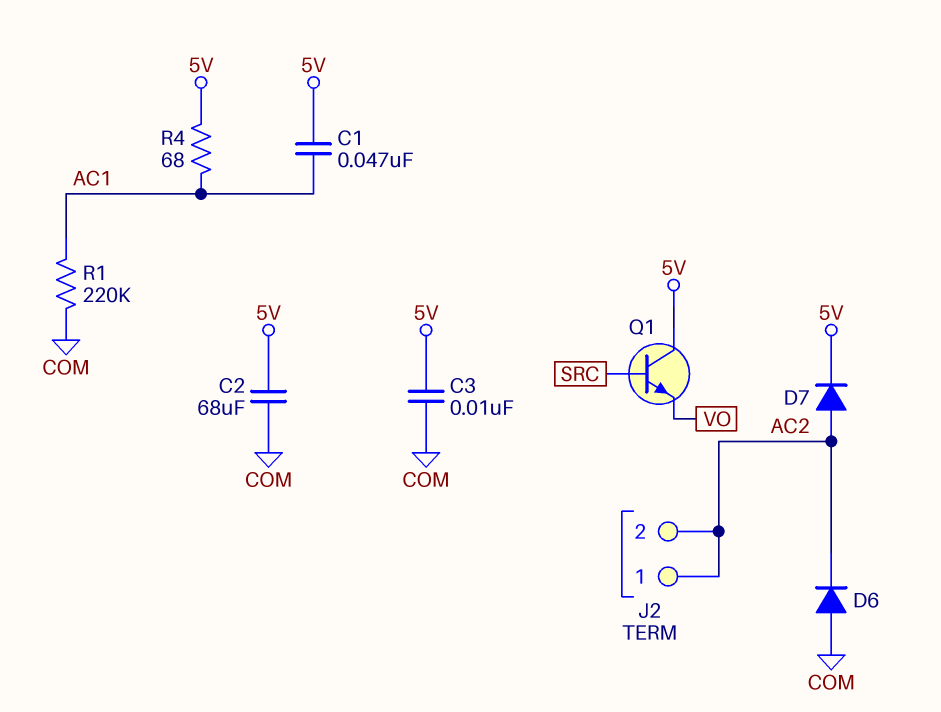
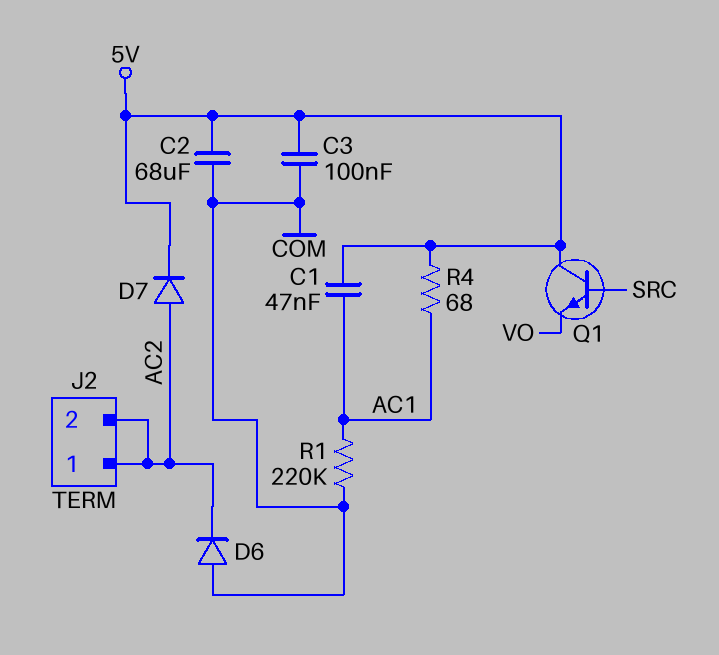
C3: 10nF (5V, COM) -> 100nF (5V, COM)

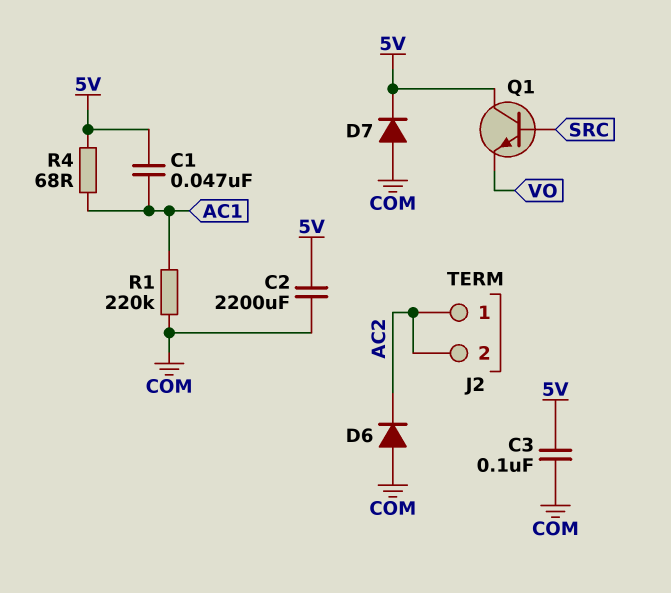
C2: 68uF (5V, COM) -> 2200uF (5V, COM)
D7: diode (A AC2, K 5V) -> diode (A COM, K 5V)

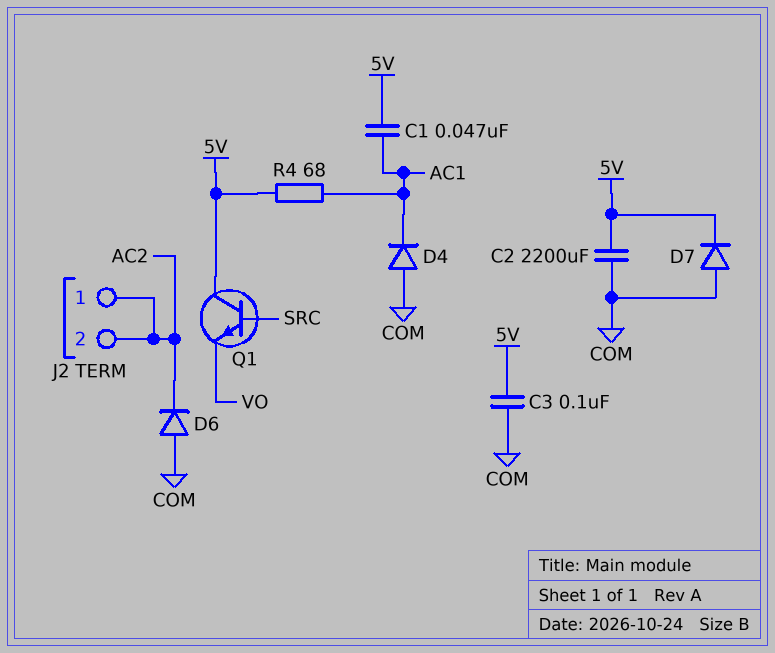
D4: none -> diode (A COM, K AC1)
R1: 220k (AC1, COM) -> none

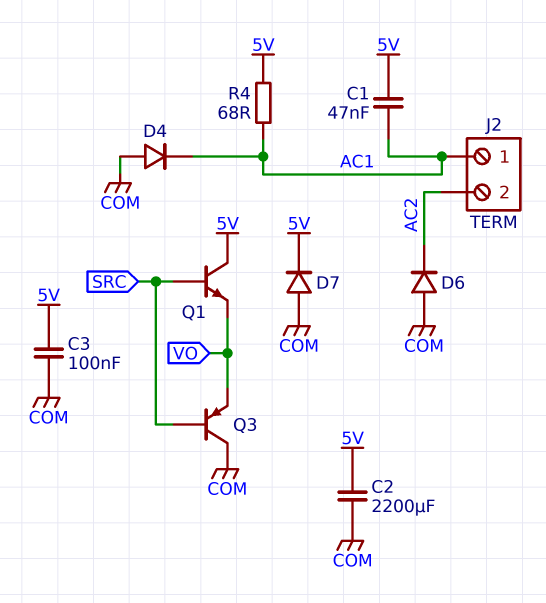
J2 pin 1: AC2 -> AC1
Q3: none -> PNP (B SRC, C COM, E VO)

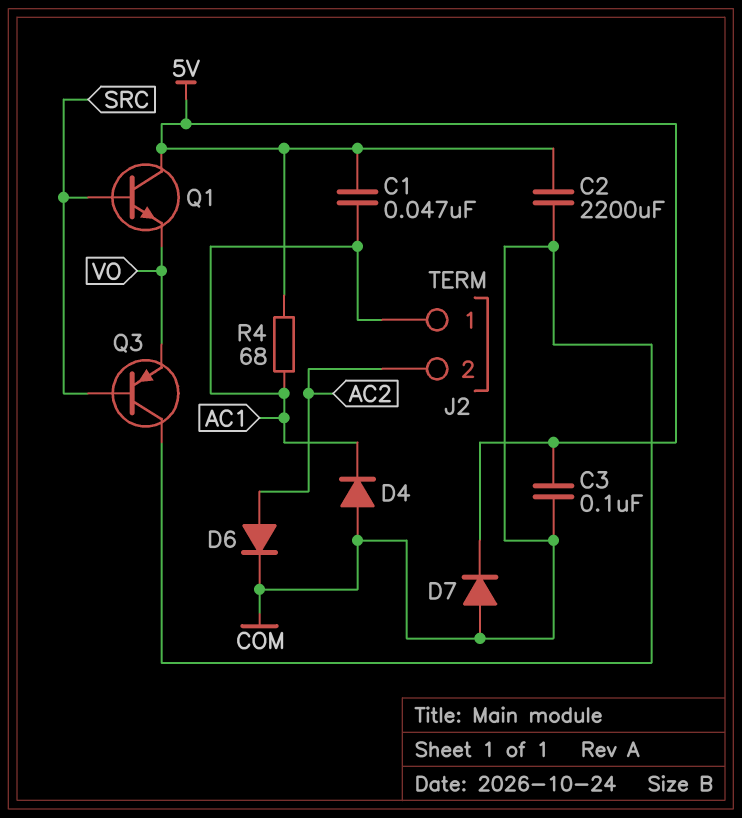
D6: diode (A COM, K AC2) -> diode (A AC2, K COM)

